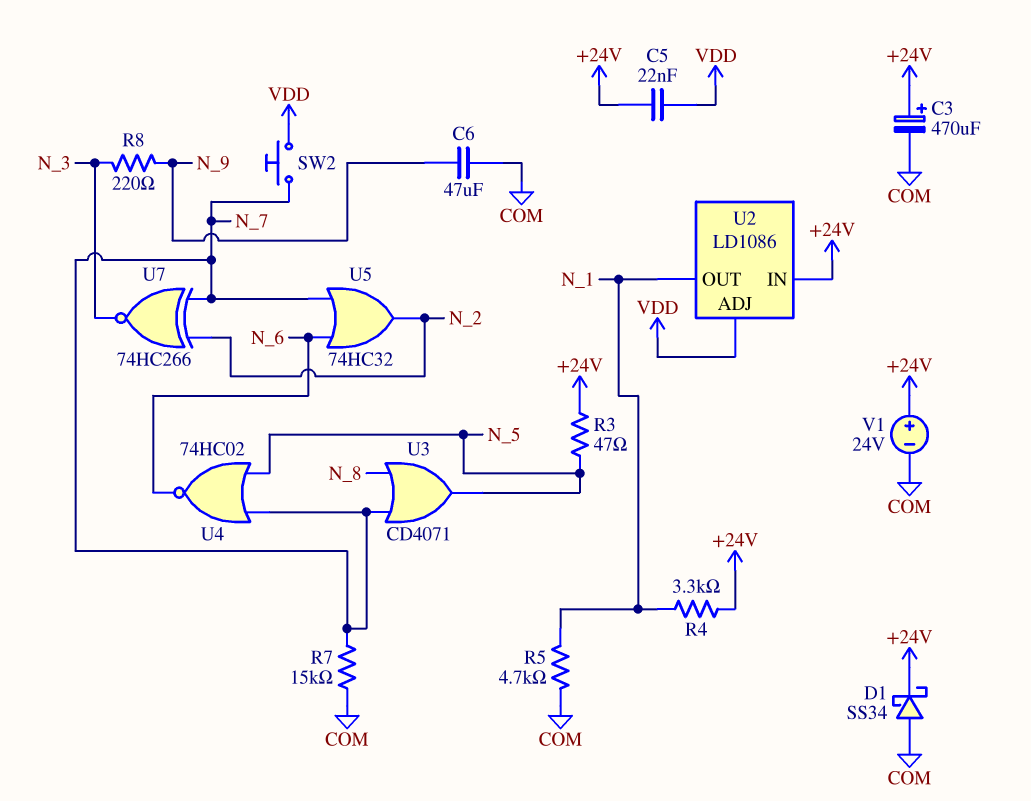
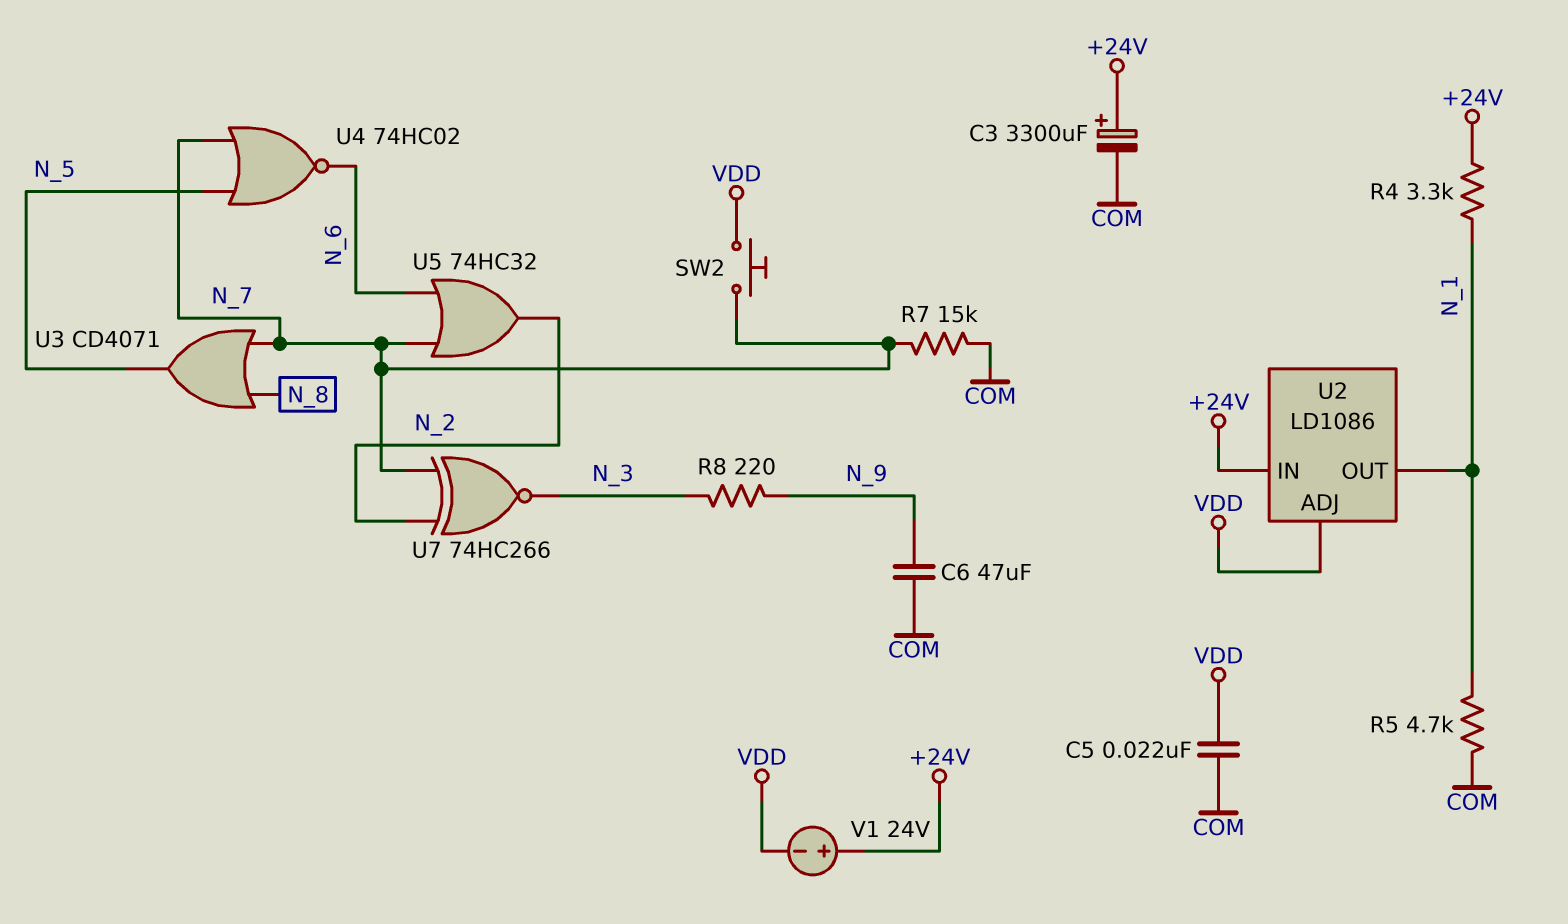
C3: 470uF (plus +24V, minus COM) -> 3300uF (plus +24V, minus COM)
C5: 22nF (+24V, VDD) -> 22nF (COM, VDD)
D1: schottky SS34 (A COM, K +24V) -> none
R3: 47 (+24V, N_5) -> none
V1: 24V (plus +24V, minus COM) -> 24V (plus +24V, minus VDD)

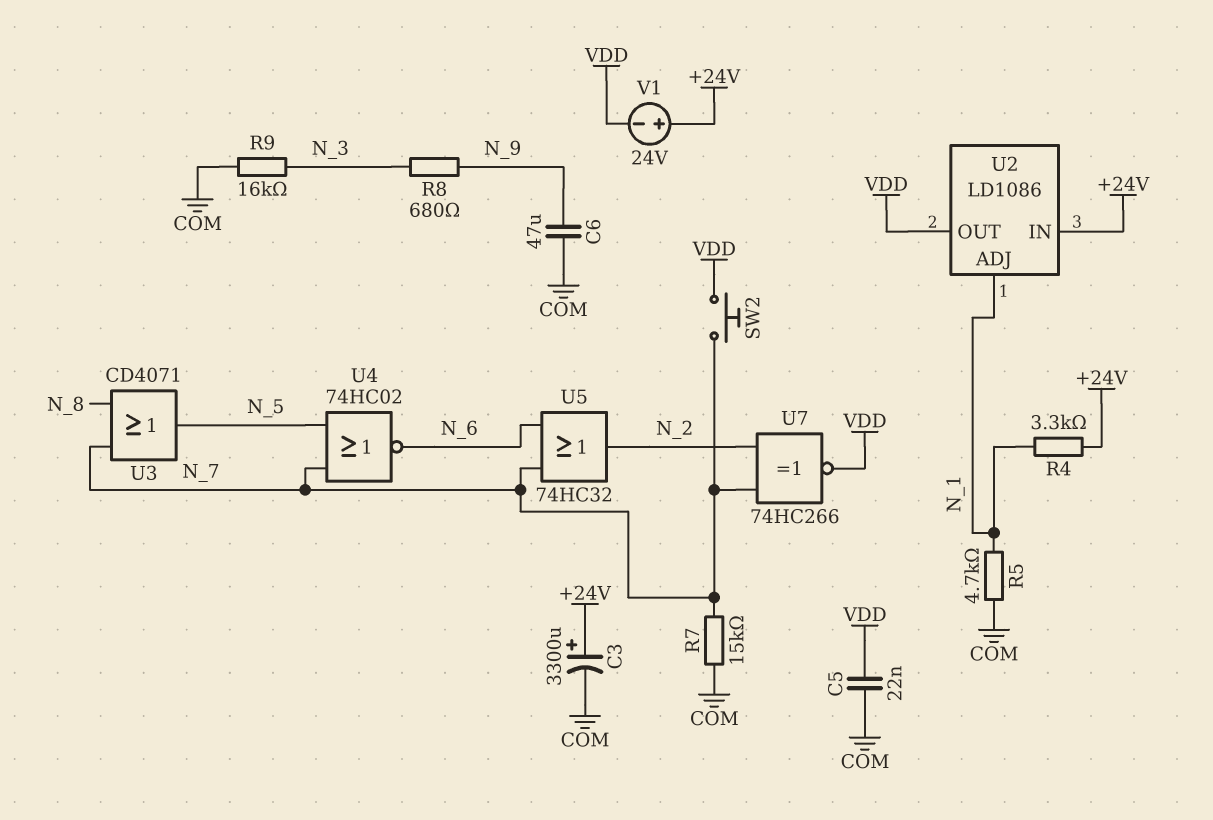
R8: 220 (N_3, N_9) -> 680 (N_3, N_9)
R9: none -> 16k (COM, N_3)
U2 pin ADJ: VDD -> N_1
U2 pin OUT: N_1 -> VDD
U7: XNOR 74HC266 (in N_2, in N_7, out N_3) -> XNOR 74HC266 (in N_2, in N_7, out VDD)

